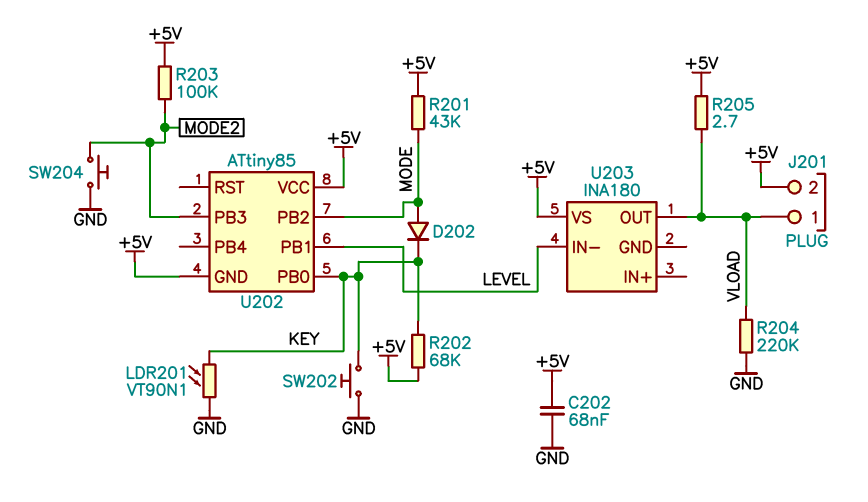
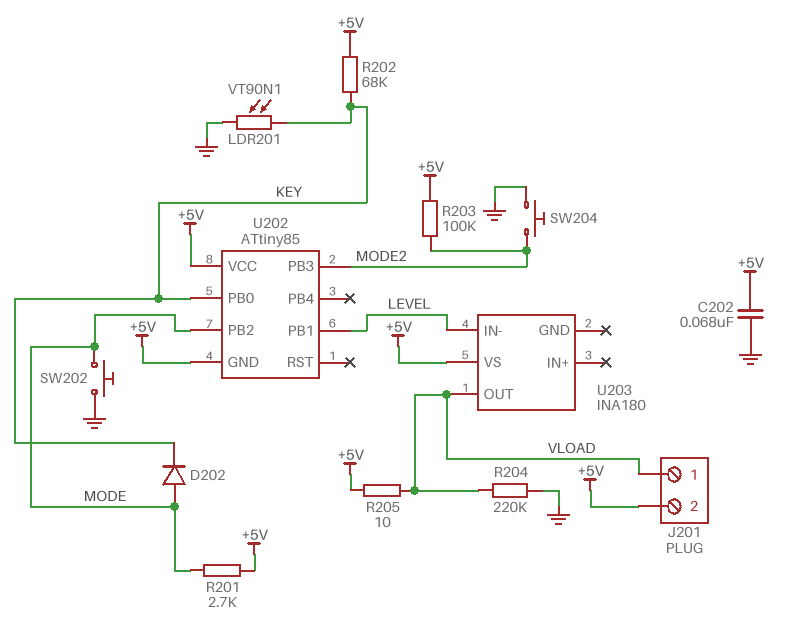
R201: 43k (+5V, MODE) -> 2.7k (+5V, MODE)
R205: 2.7 (+5V, VLOAD) -> 10 (+5V, VLOAD)
SW202: button (GND, KEY) -> button (GND, MODE)

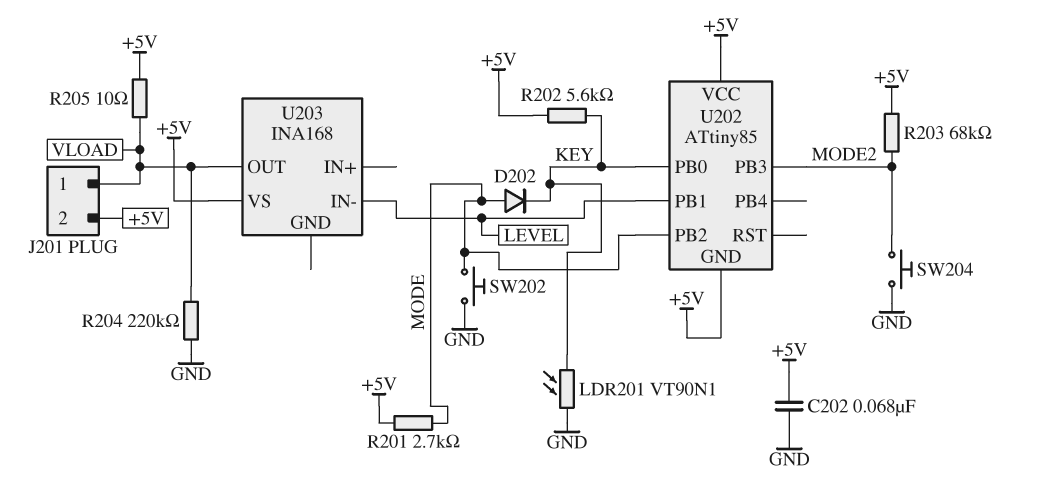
R202: 68k (+5V, KEY) -> 5.6k (+5V, KEY)
R203: 100k (+5V, MODE2) -> 68k (+5V, MODE2)
U203: INA180 -> INA168

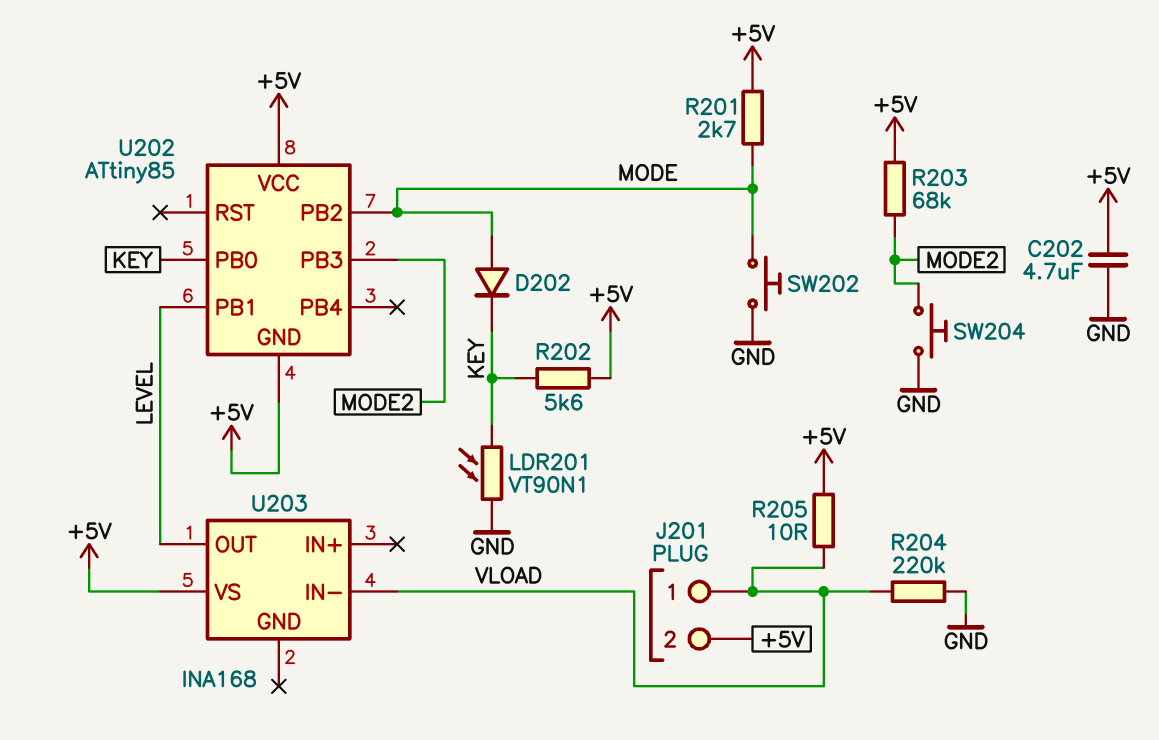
C202: 68nF (+5V, GND) -> 4.7uF (+5V, GND)
U203 pin IN-: LEVEL -> VLOAD
U203 pin OUT: VLOAD -> LEVEL

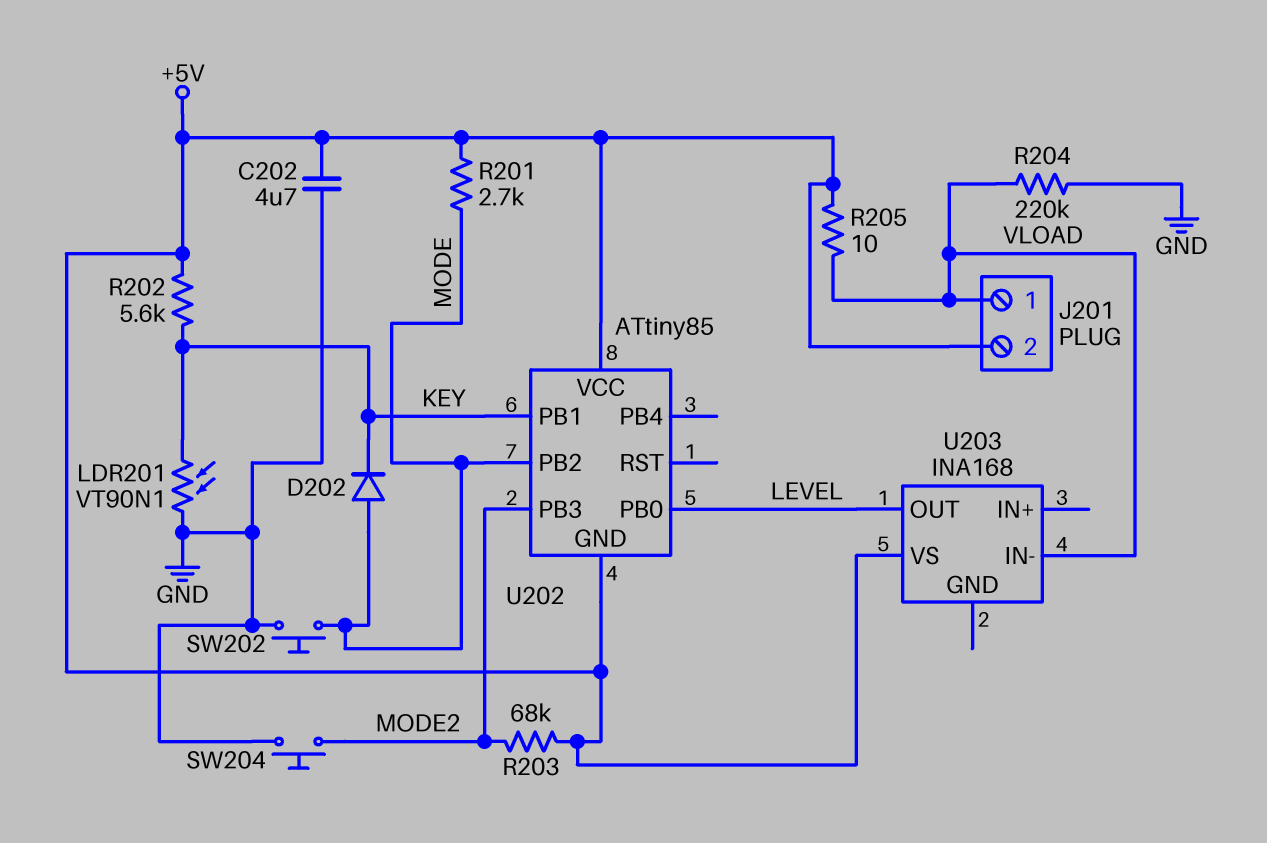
U202 pin PB0: KEY -> LEVEL
U202 pin PB1: LEVEL -> KEY

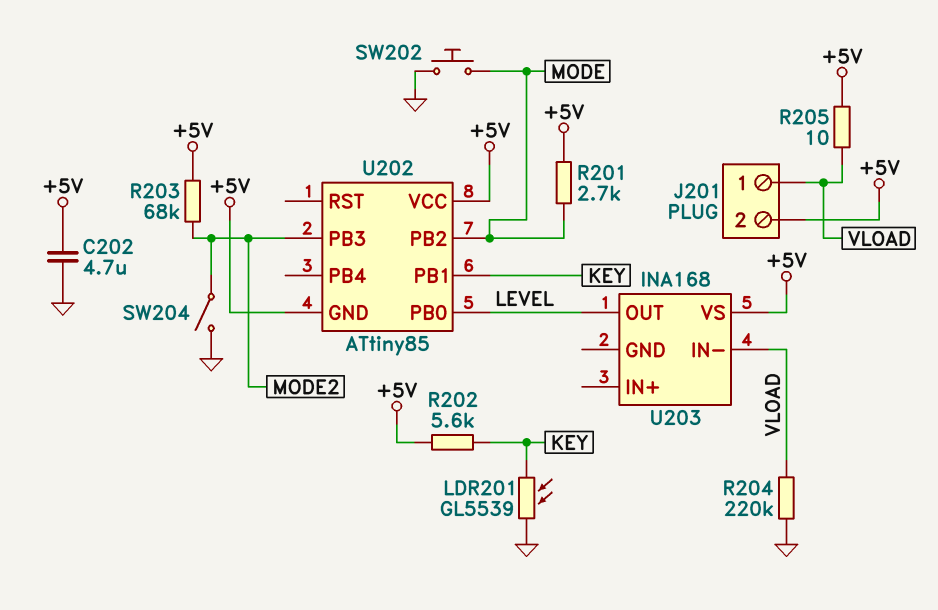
D202: diode (A MODE, K KEY) -> none
LDR201: VT90N1 (GND, KEY) -> GL5539 (GND, KEY)
SW204: button (GND, MODE2) -> switch (GND, MODE2)

